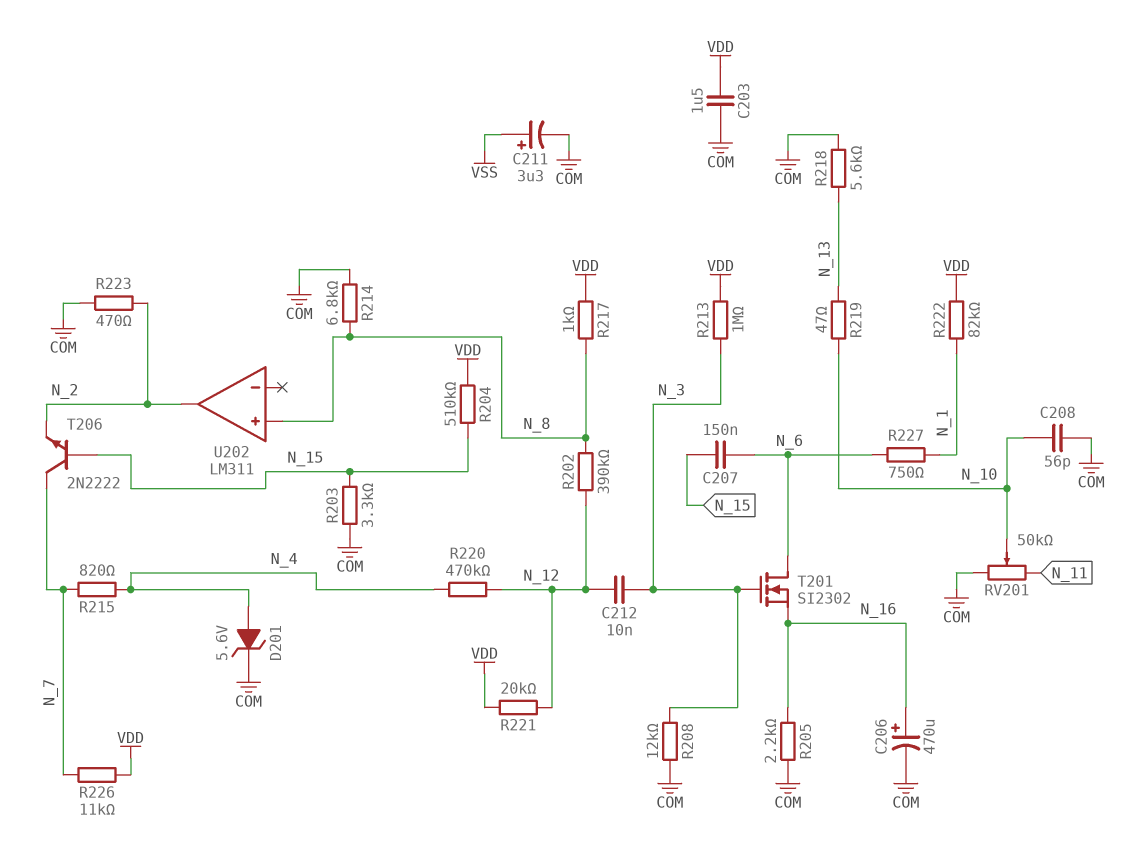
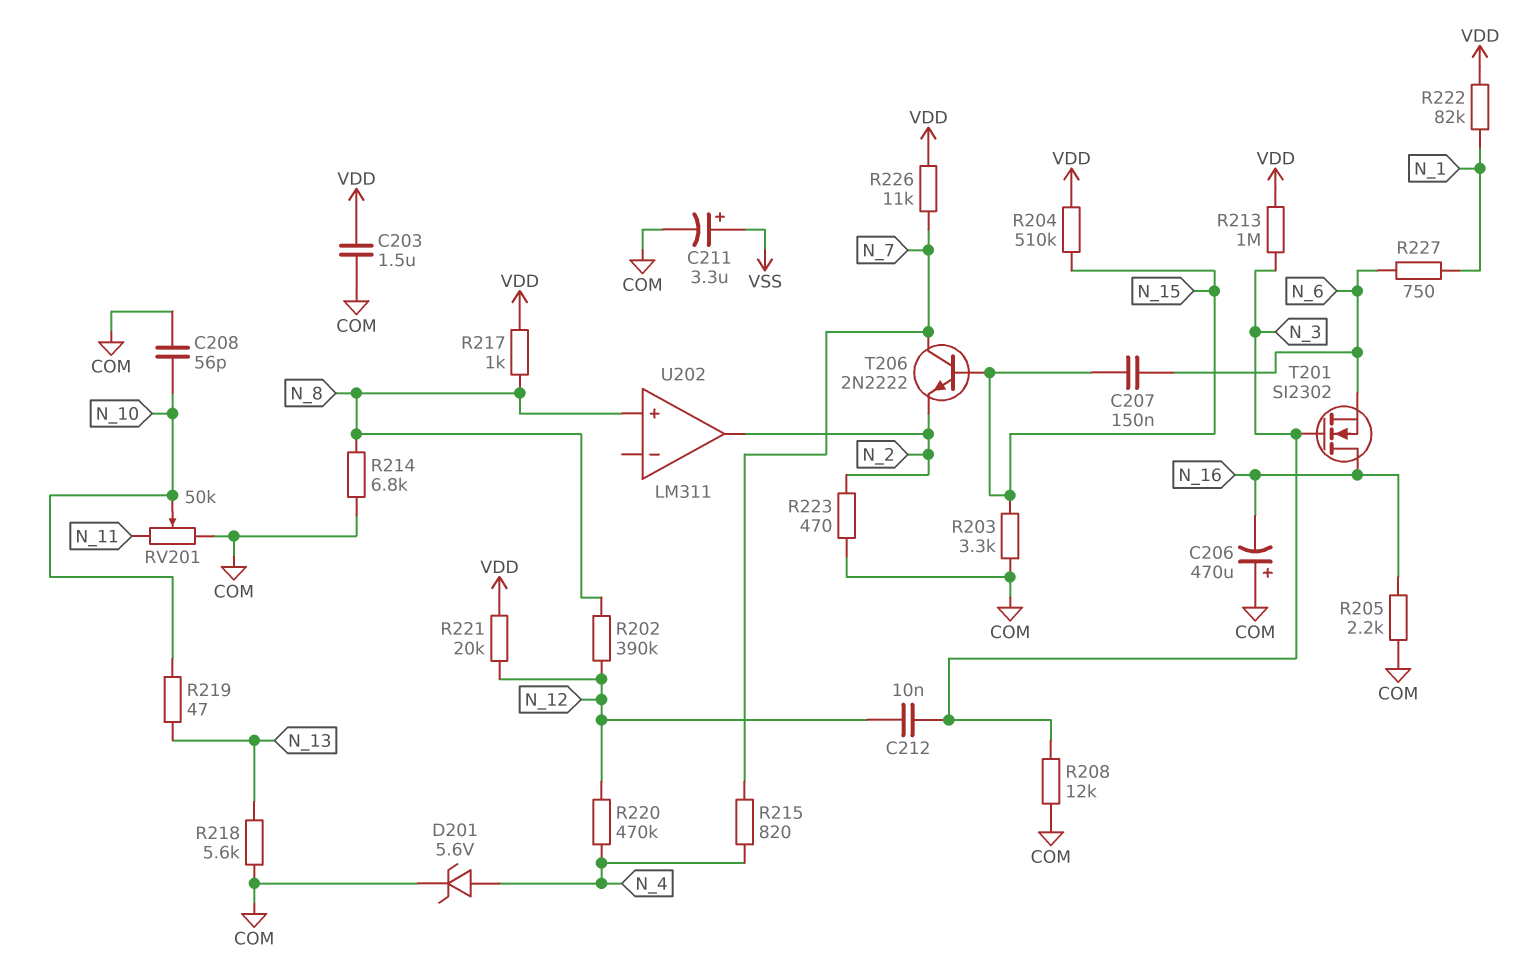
C206: 470uF (plus N_16, minus COM) -> 470uF (plus COM, minus N_16)
T201: NMOS SI2302 (G N_3, D N_6, S N_16) -> NMOS SI2302 (G N_3, D N_16, S N_6)

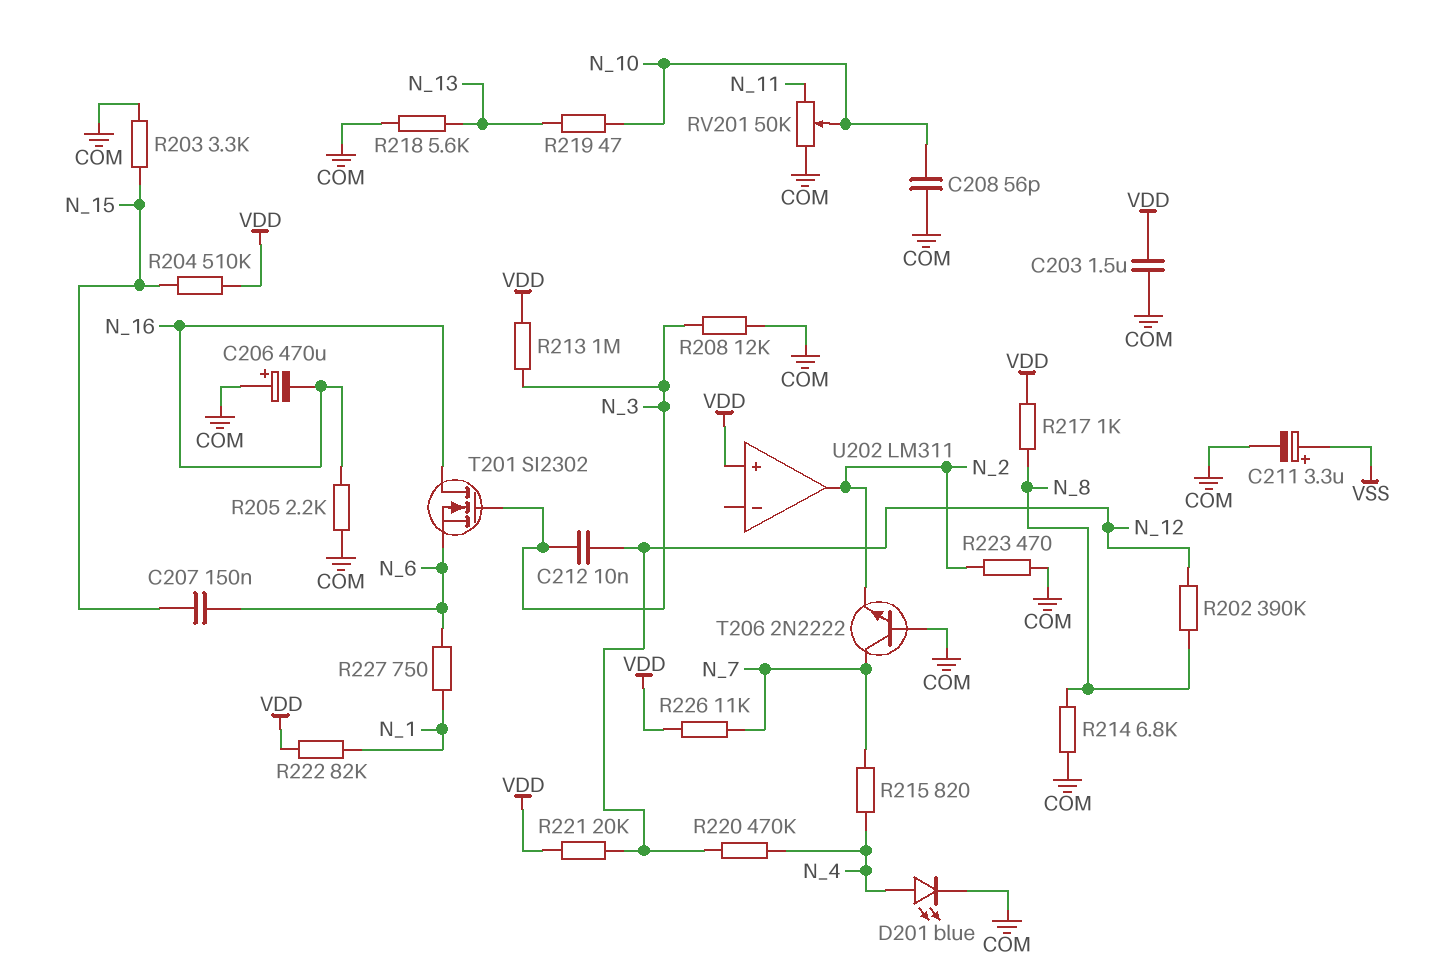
D201: zener 5.6V (A N_4, K COM) -> LED blue (A N_4, K COM)
T206: NPN 2N2222 (B N_15, C N_7, E N_2) -> NPN 2N2222 (B COM, C N_7, E N_2)
U202 pin in+: N_8 -> VDD

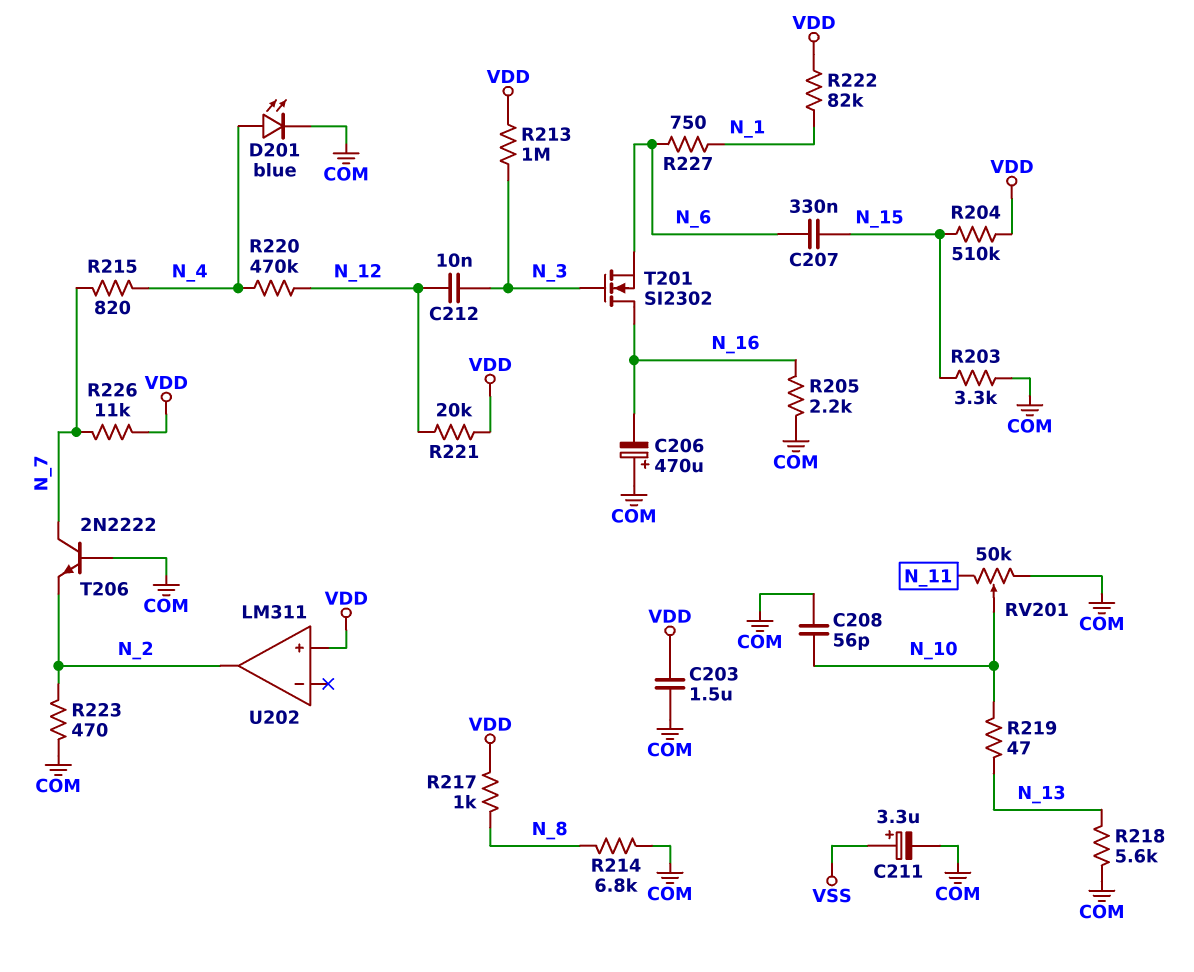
C207: 150nF (N_6, N_15) -> 330nF (N_6, N_15)
R202: 390k (N_8, N_12) -> none
R208: 12k (COM, N_3) -> none

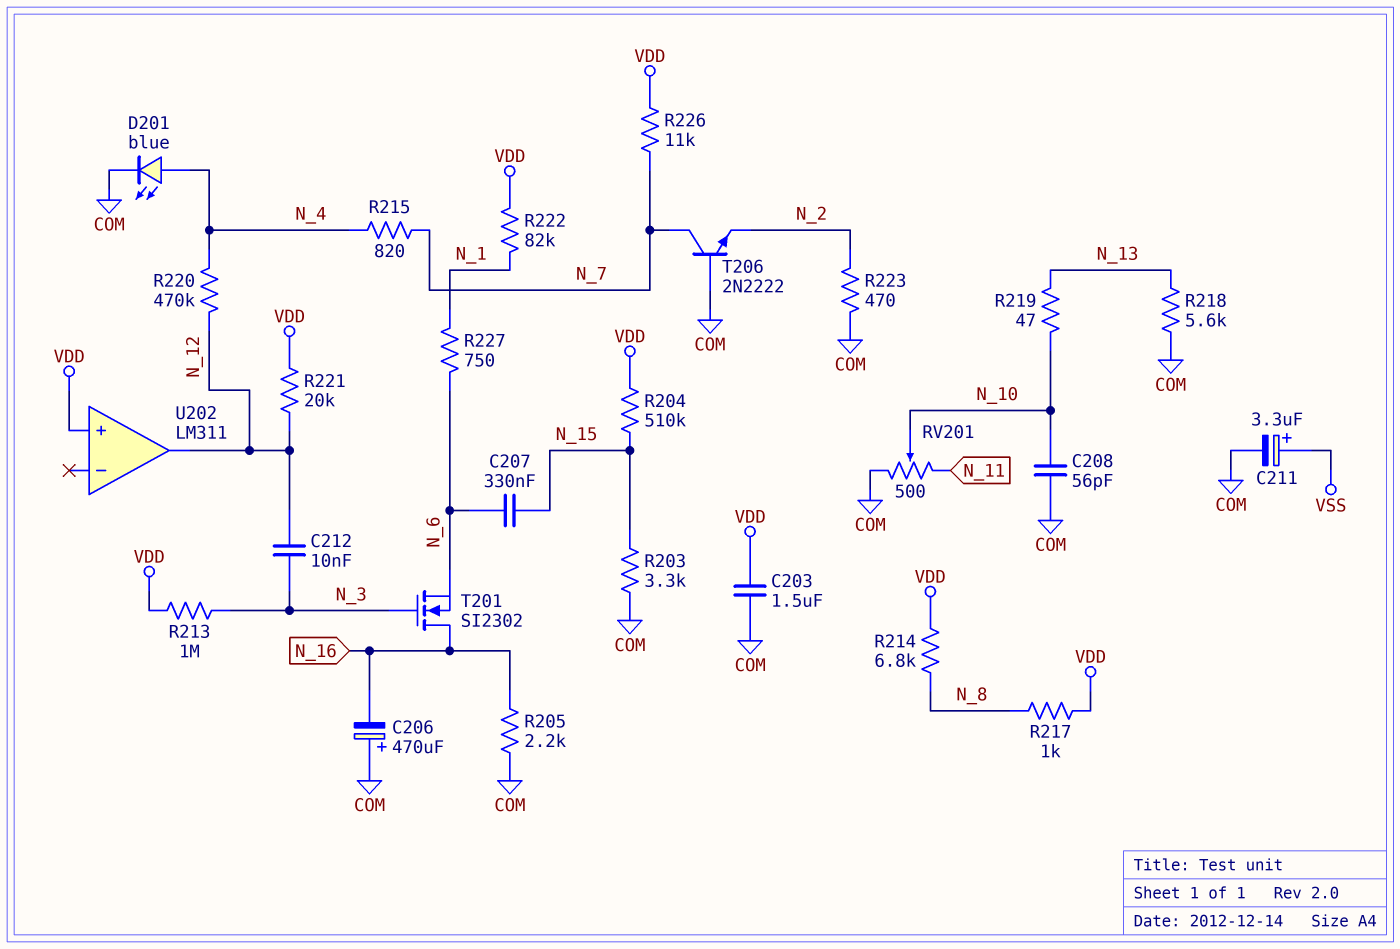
R214: 6.8k (COM, N_8) -> 6.8k (N_8, VDD)
RV201: 50k (COM, N_11, wiper N_10) -> 500 (COM, N_11, wiper N_10)
U202 pin out: N_2 -> N_12

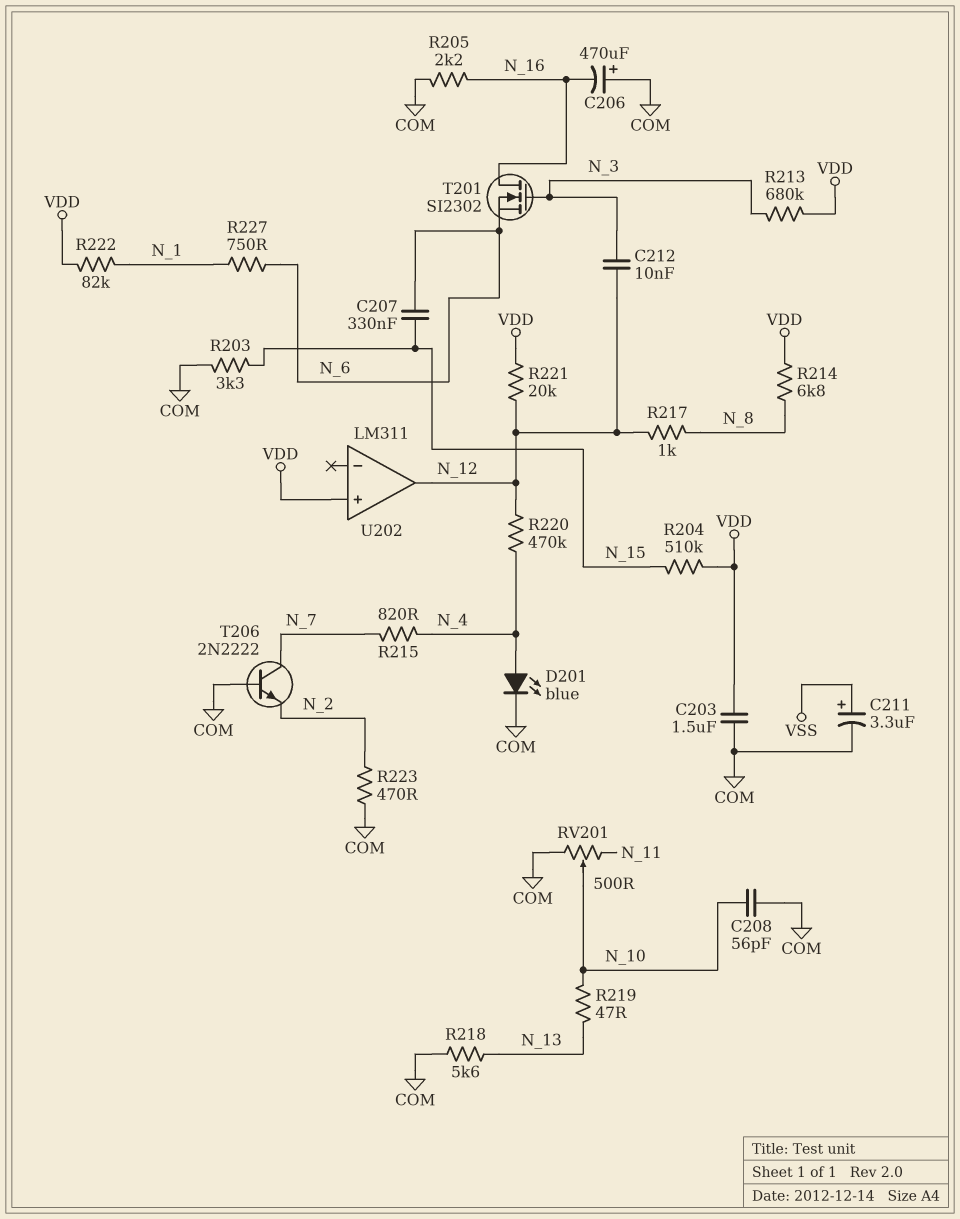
R213: 1M (N_3, VDD) -> 680k (N_3, VDD)
R217: 1k (N_8, VDD) -> 1k (N_8, N_12)
R226: 11k (N_7, VDD) -> none

